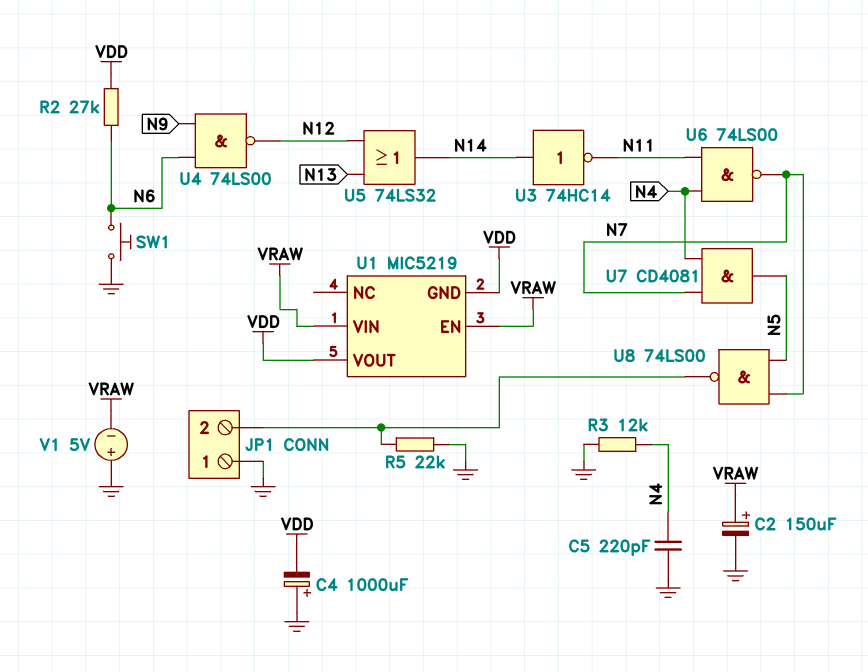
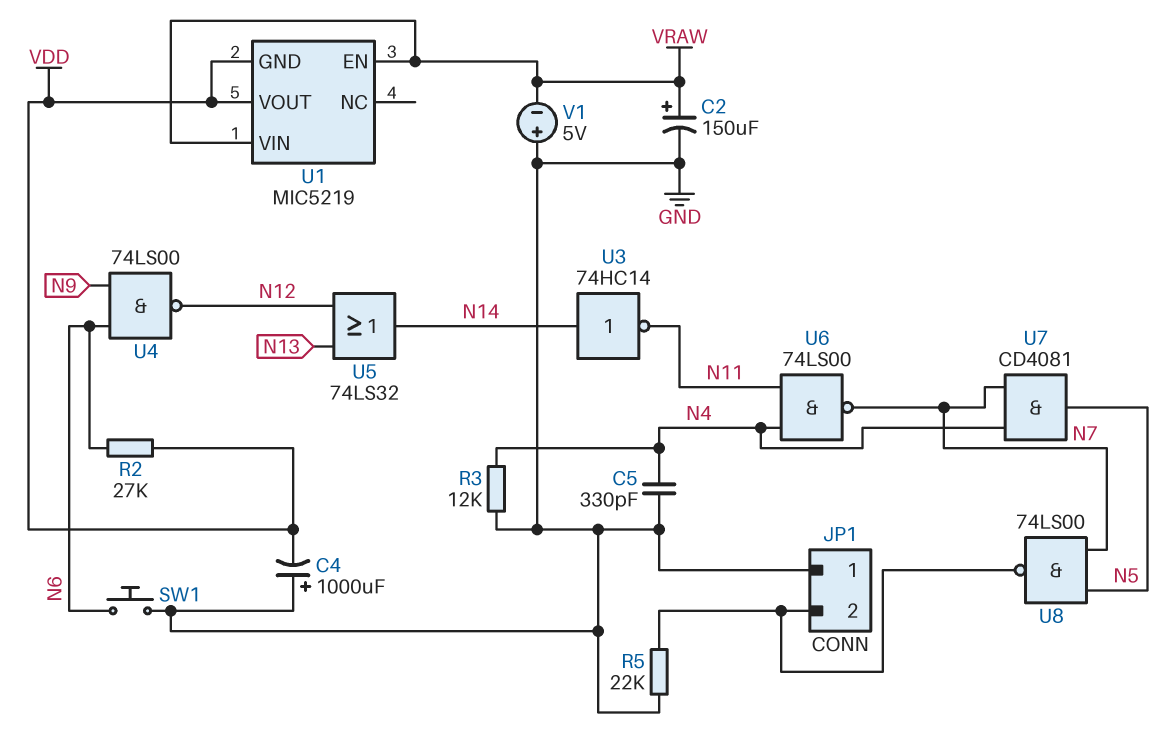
C5: 220pF (GND, N4) -> 330pF (GND, N4)

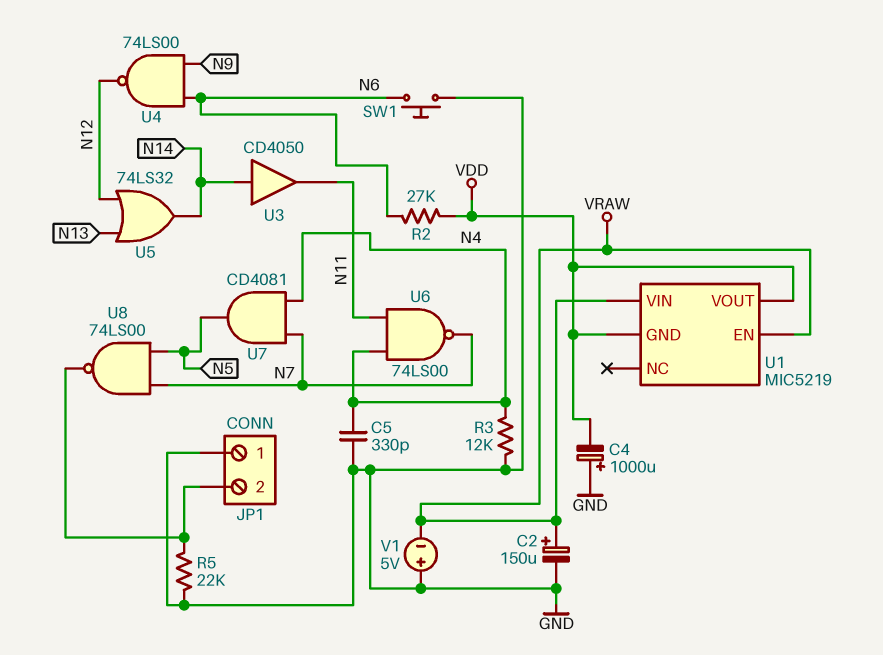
U3: NOT 74HC14 (in N14, out N11) -> buffer CD4050 (in N14, out N11)

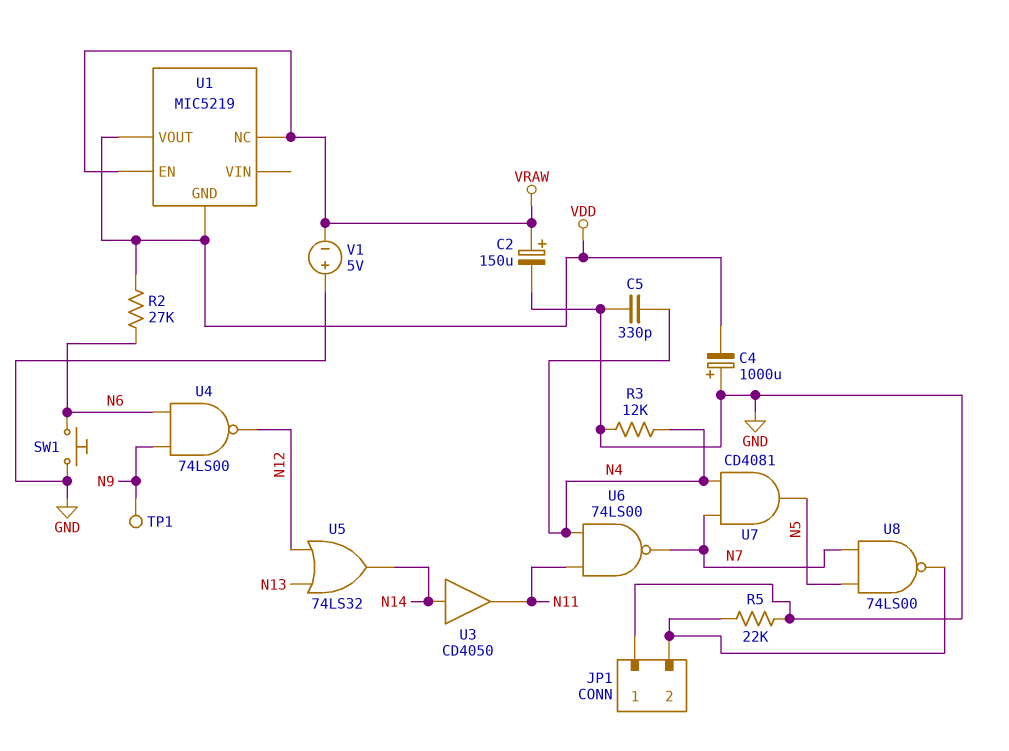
TP1: none -> test point (N9)
U1 pin NC: none -> VRAW
U1 pin VIN: VRAW -> none

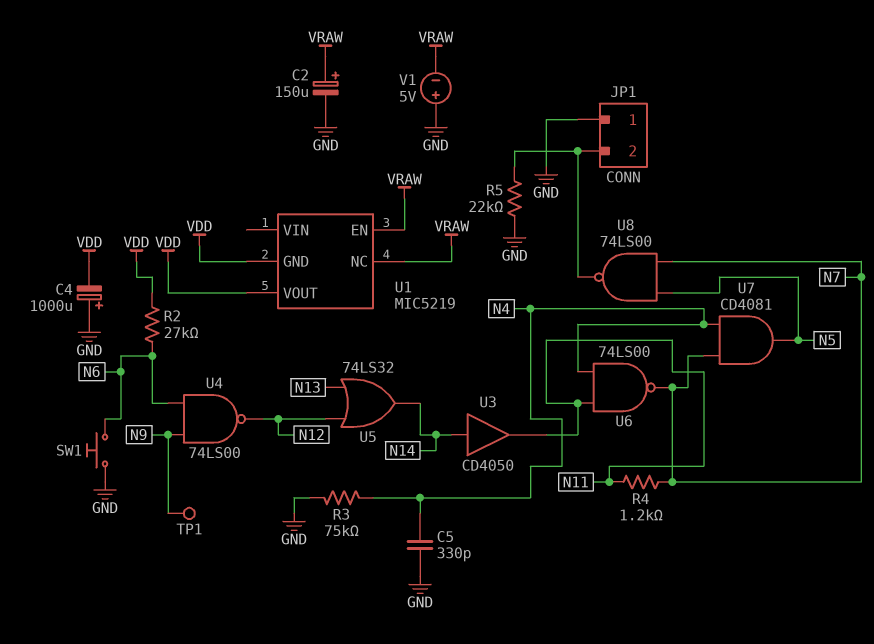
R3: 12k (GND, N4) -> 75k (GND, N4)
R4: none -> 1.2k (N7, N11)

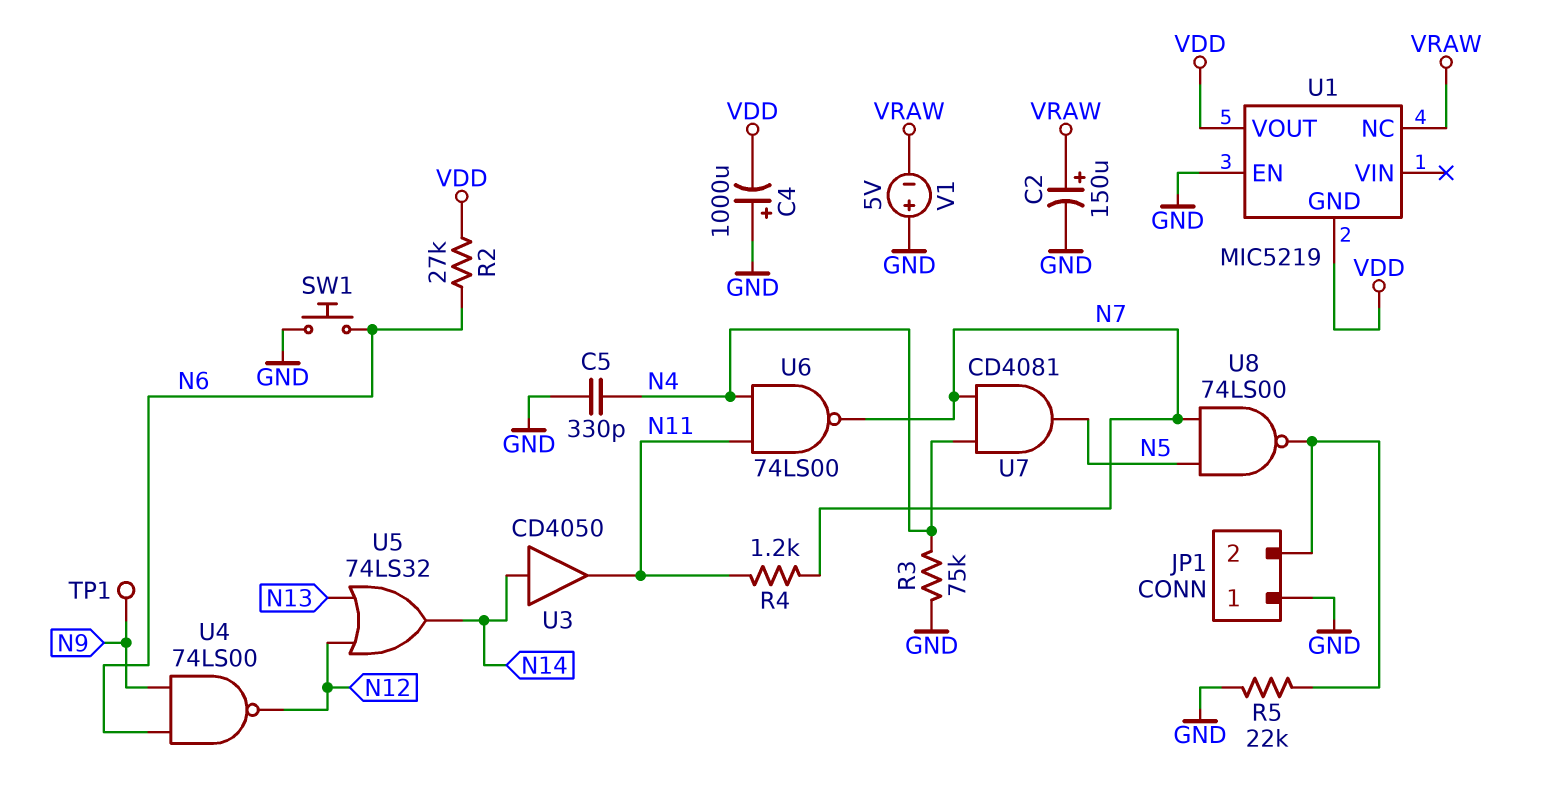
U1 pin EN: VRAW -> GND

